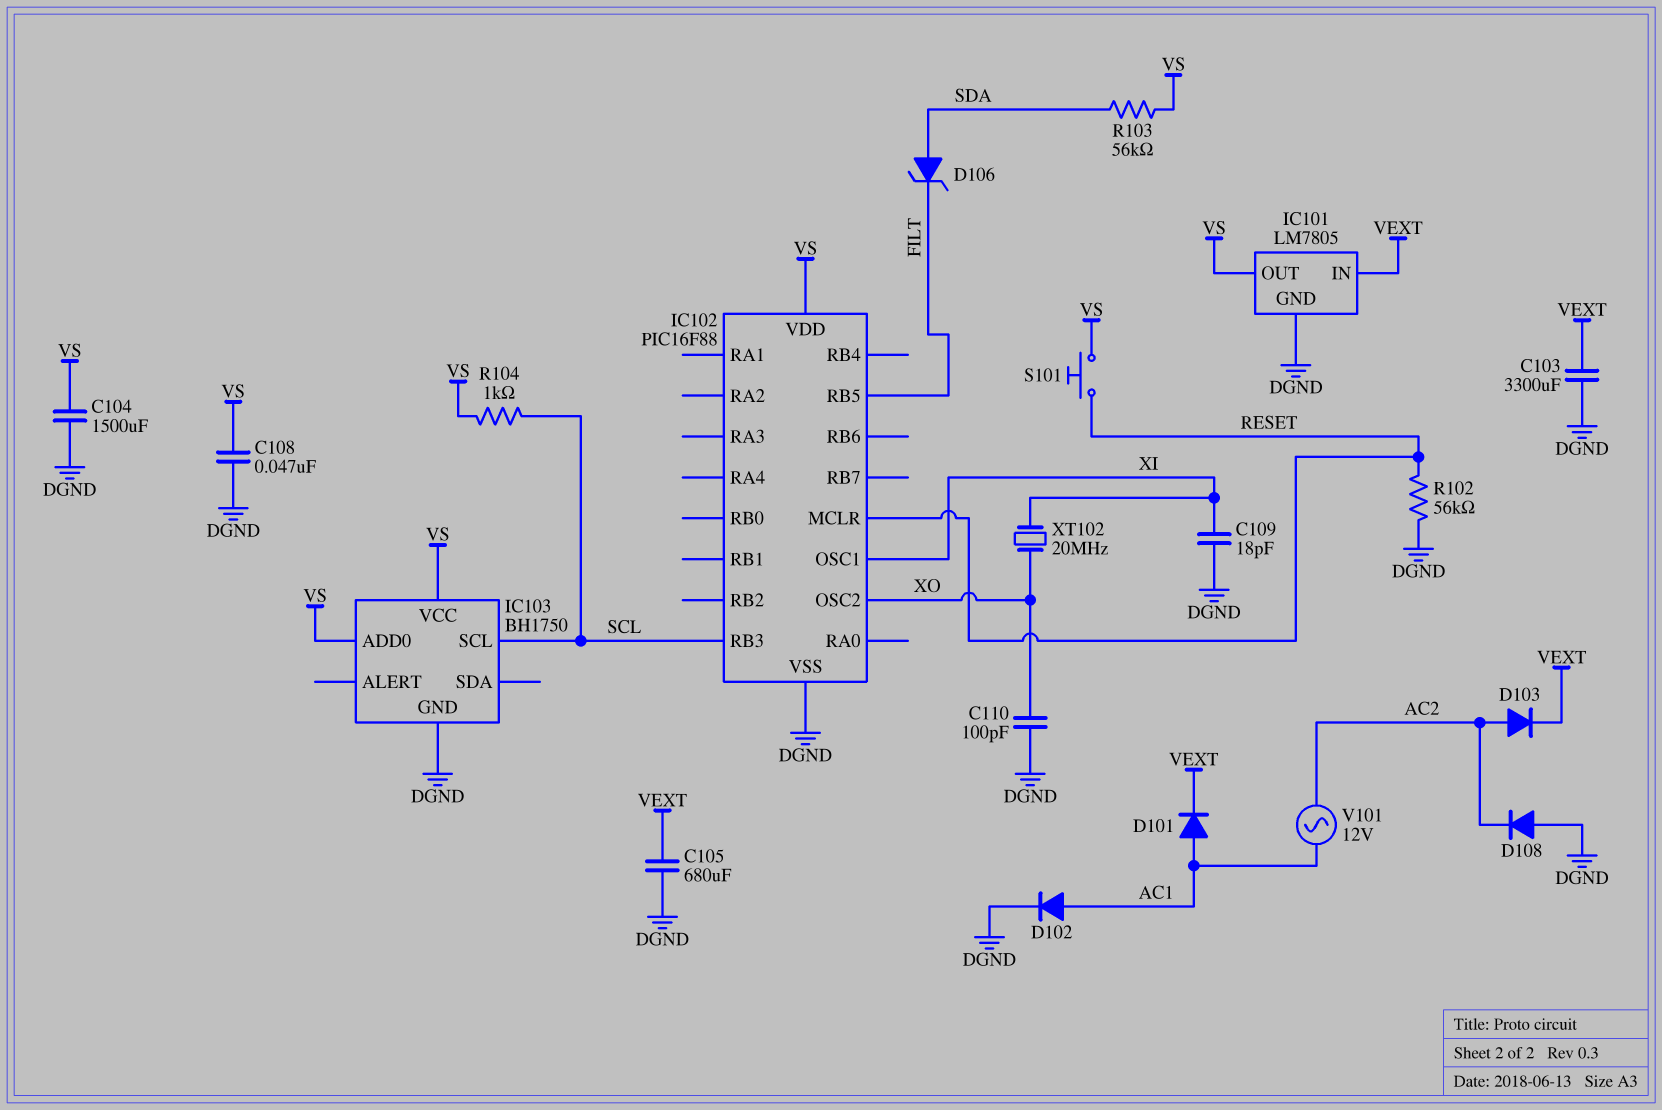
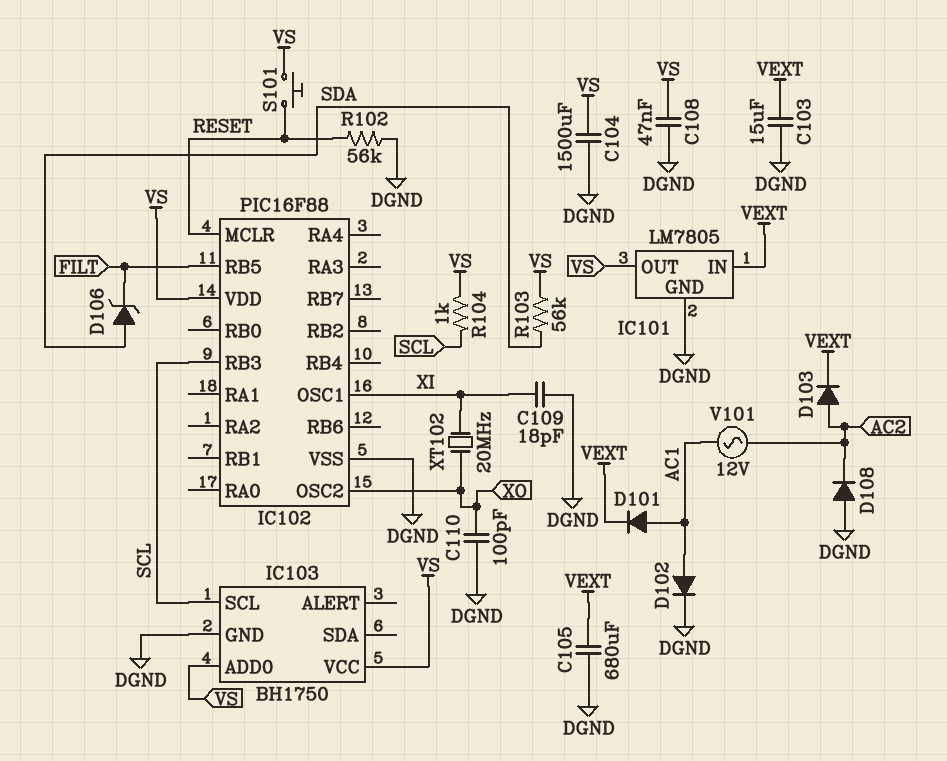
C103: 3300uF (DGND, VEXT) -> 15uF (DGND, VEXT)

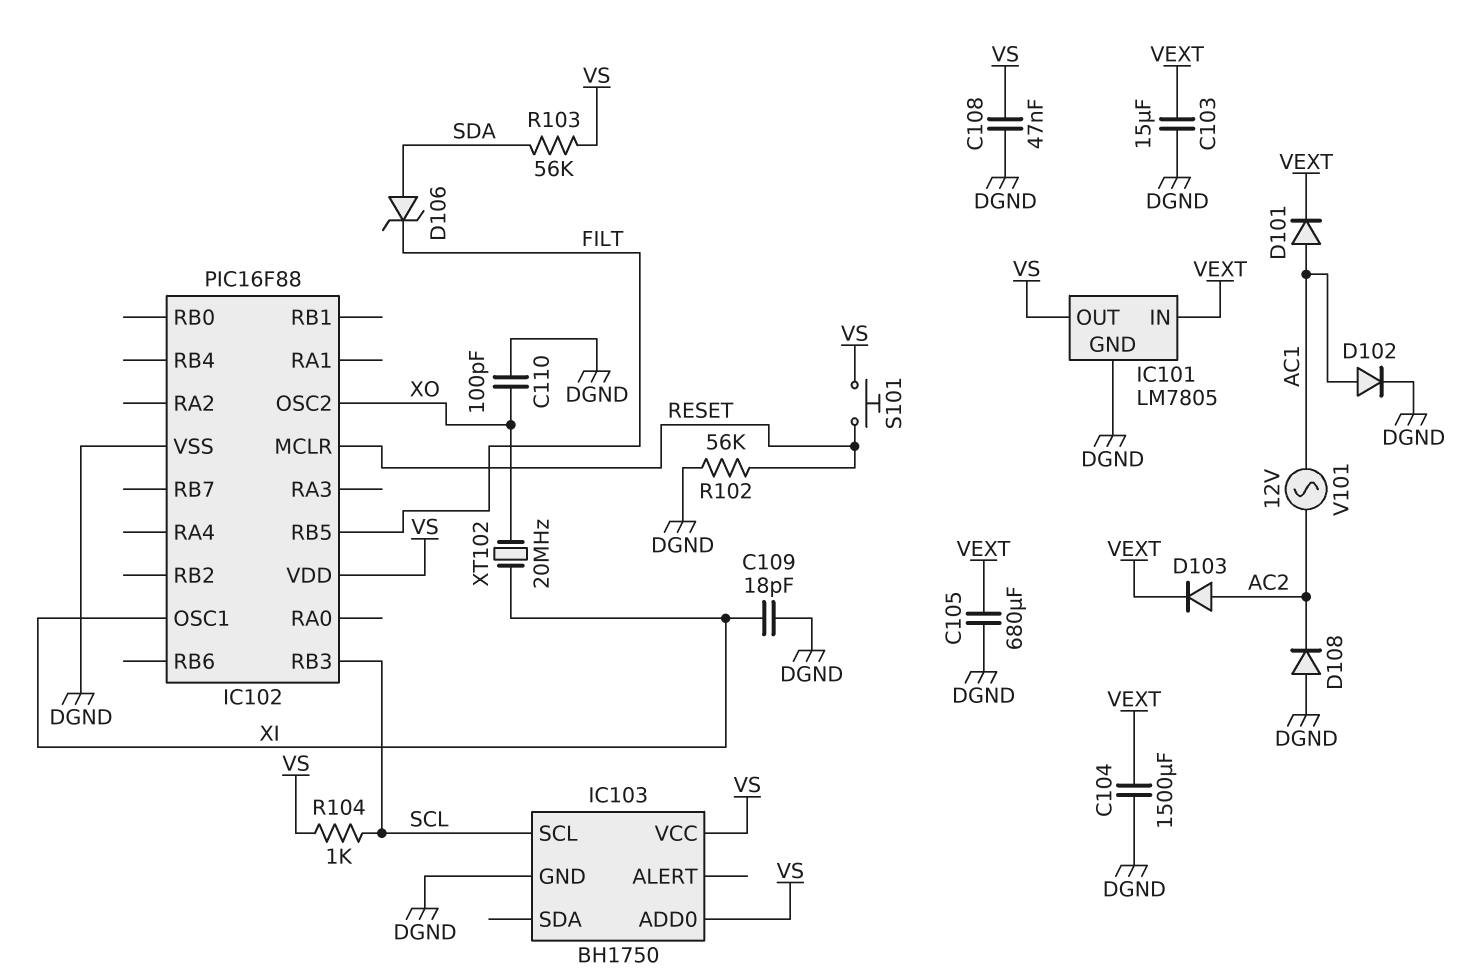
C104: 1500uF (DGND, VS) -> 1500uF (DGND, VEXT)

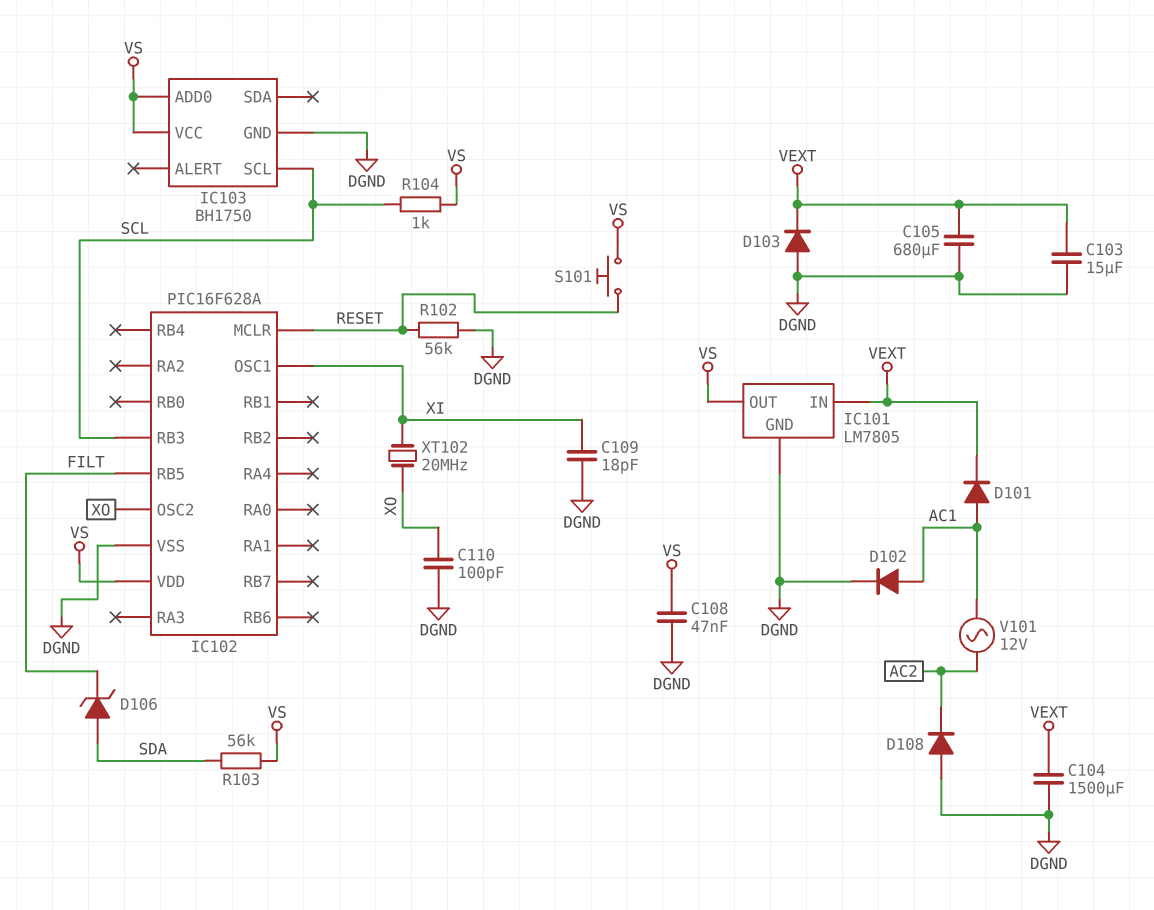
D103: diode (A AC2, K VEXT) -> diode (A DGND, K VEXT)
IC102: PIC16F88 -> PIC16F628A

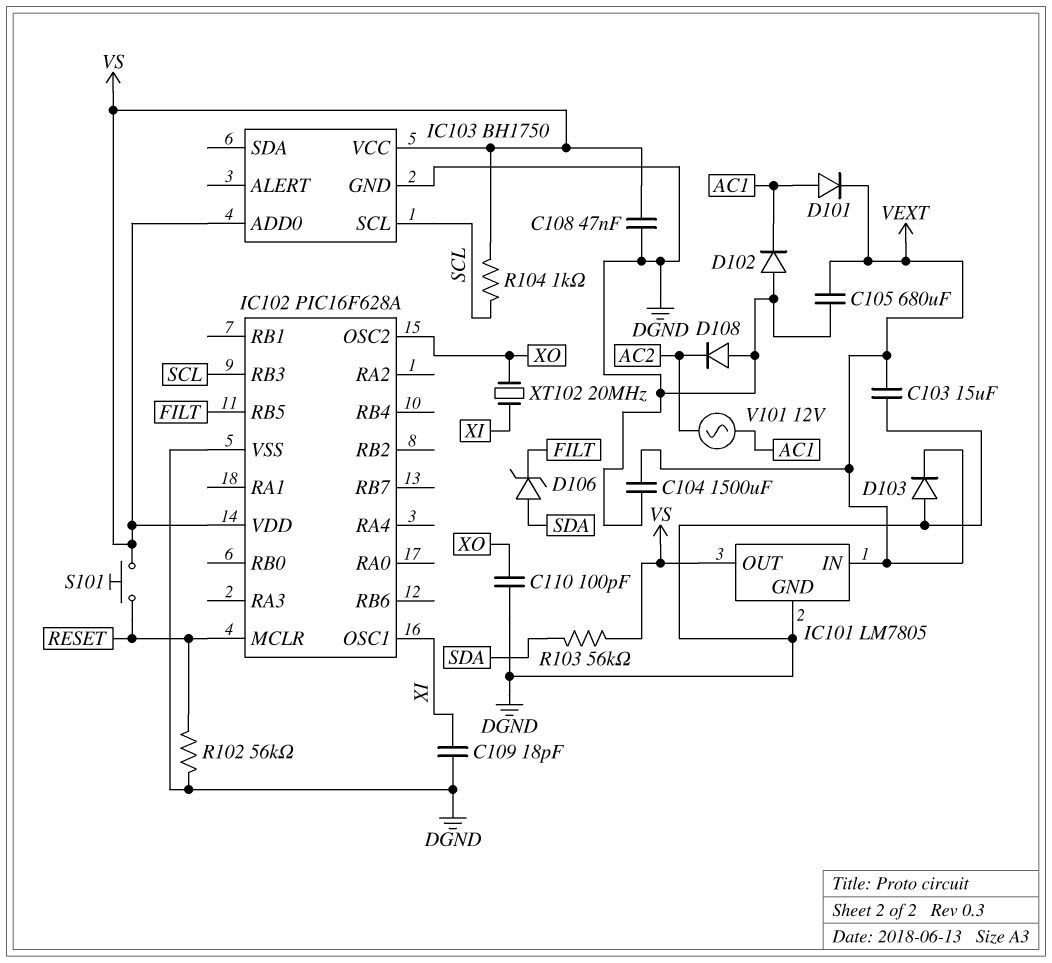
D102: diode (A AC1, K DGND) -> diode (A DGND, K AC1)

